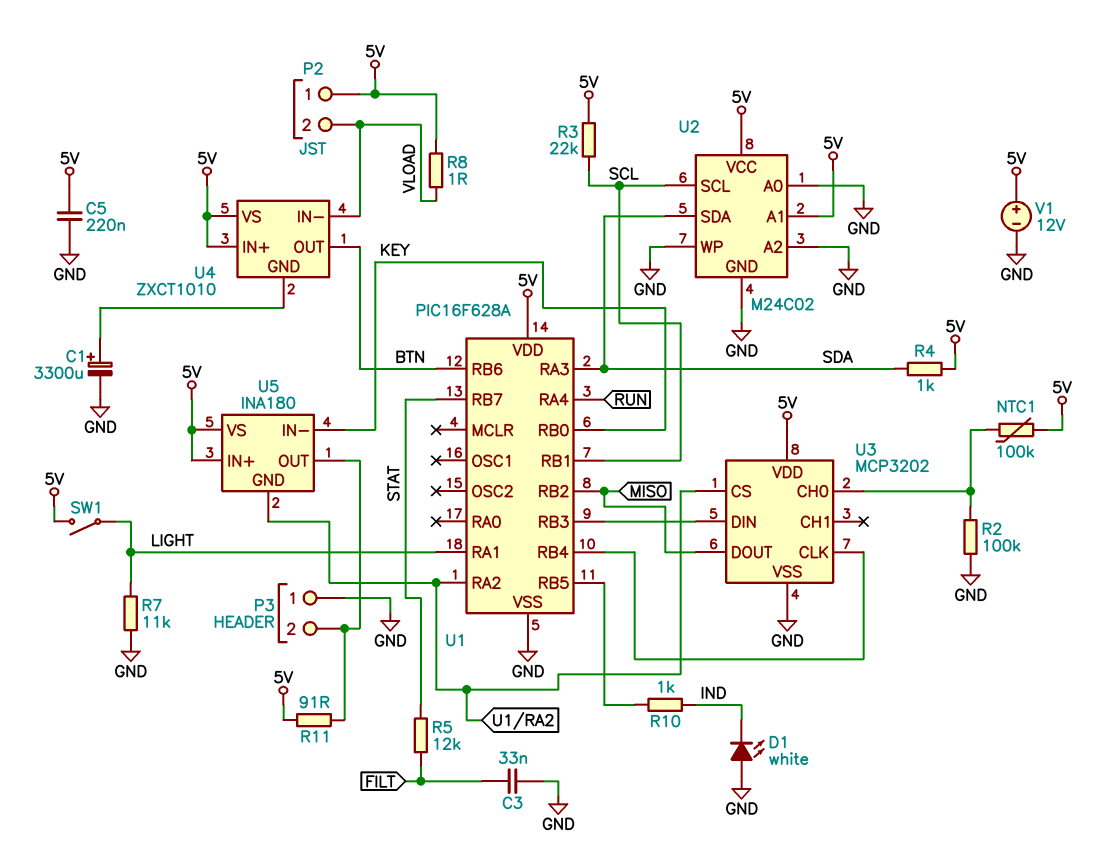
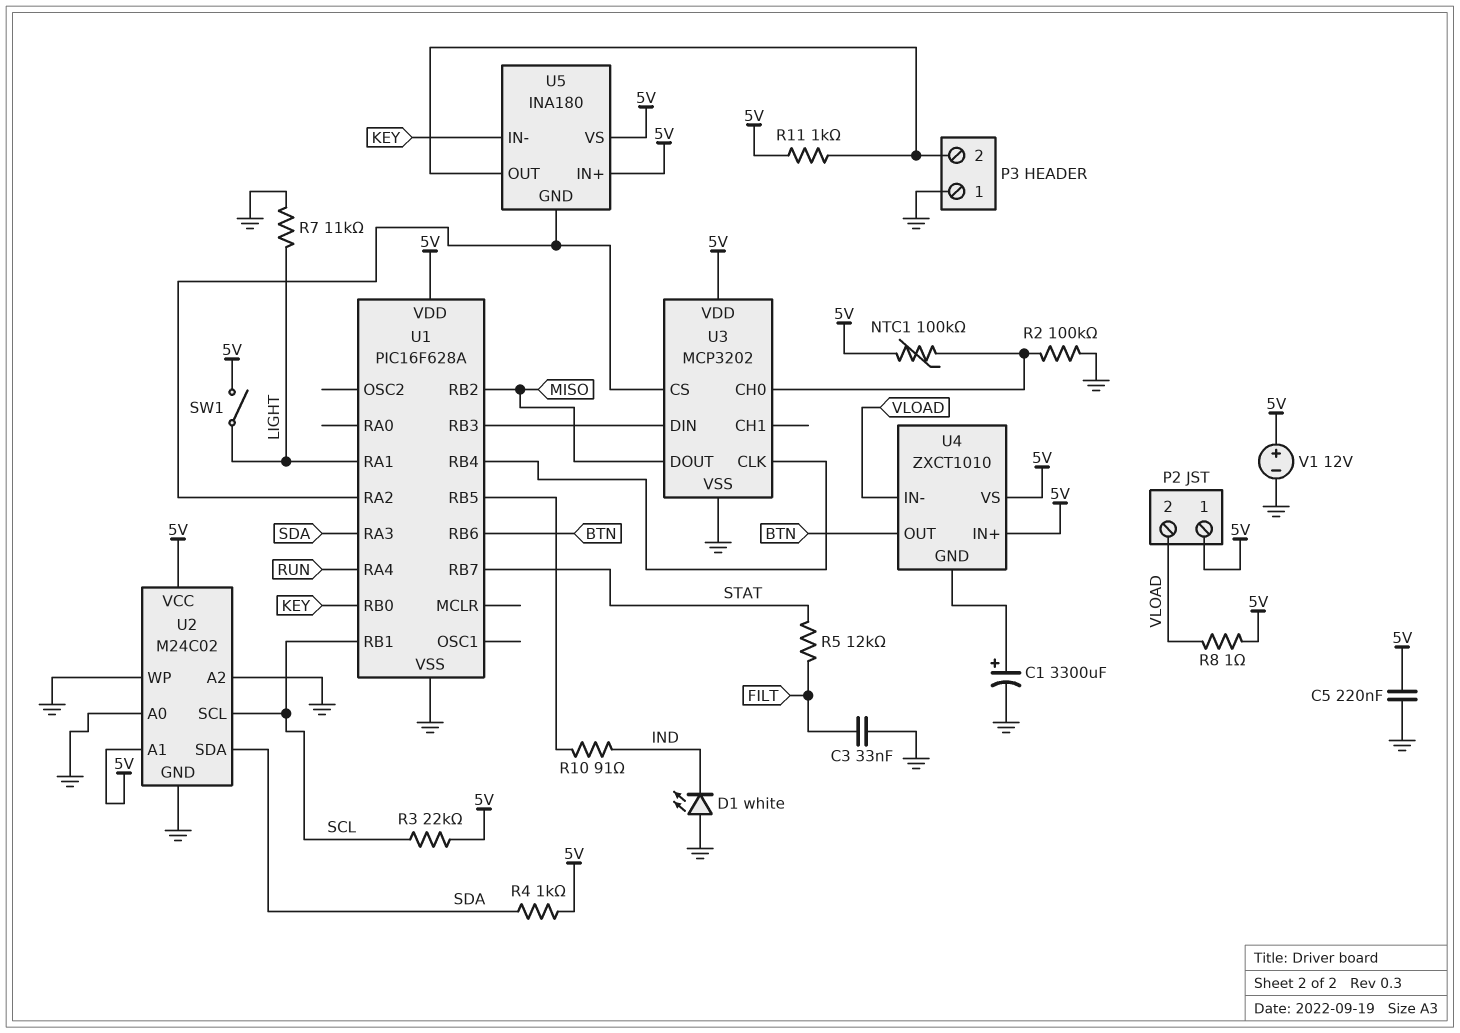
R10: 1k (IND, U1/RB5) -> 91 (IND, U1/RB5)
R11: 91 (5V, P3/2) -> 1k (5V, P3/2)

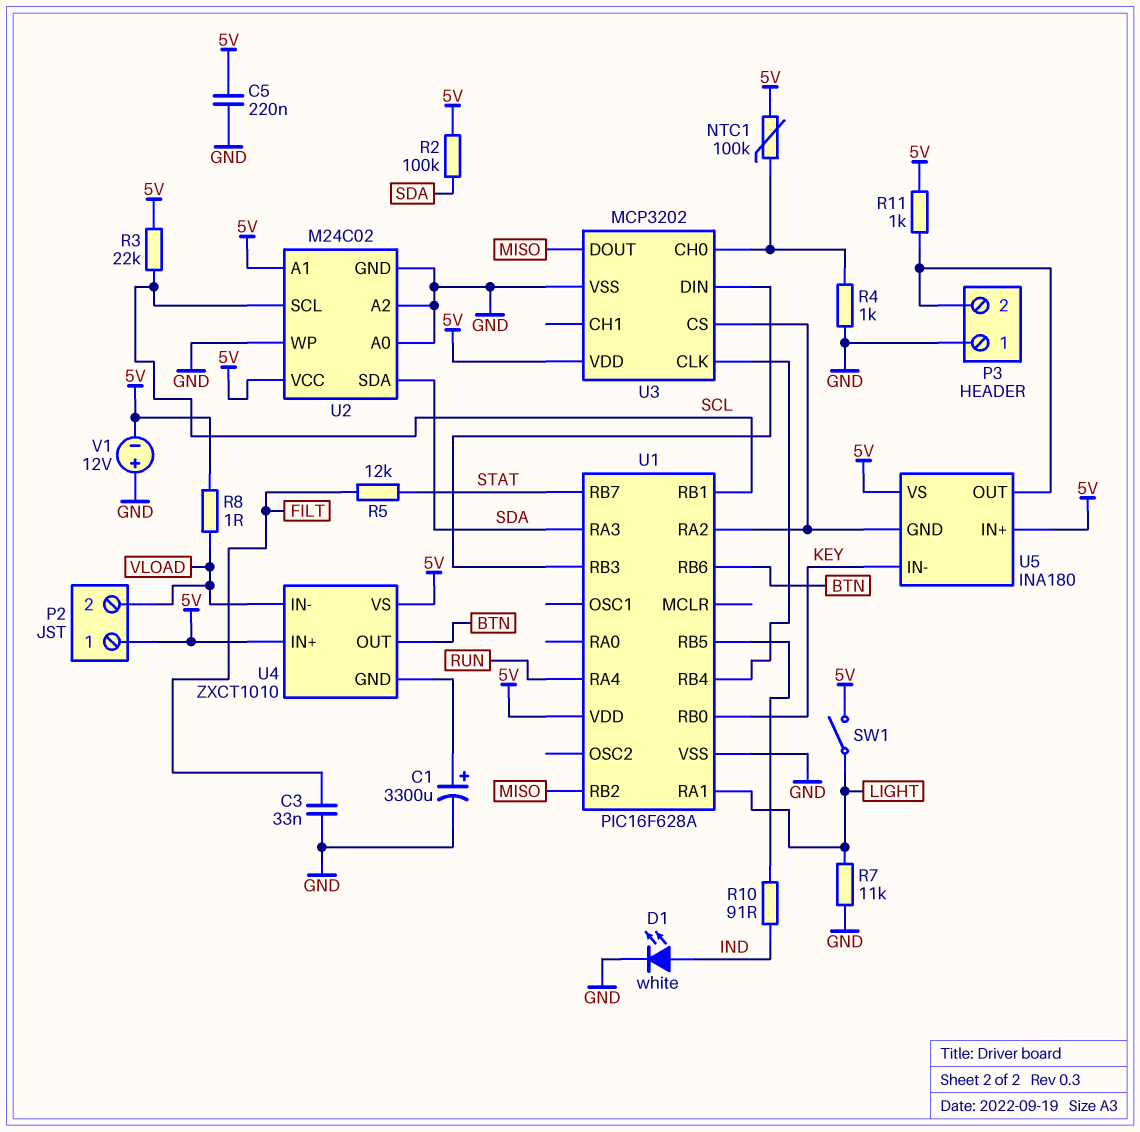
D1: LED white (A GND, K IND) -> LED white (A IND, K GND)
R2: 100k (GND, U3/CH0) -> 100k (5V, SDA)
R4: 1k (5V, SDA) -> 1k (GND, U3/CH0)
V1: 12V (plus 5V, minus GND) -> 12V (plus GND, minus 5V)

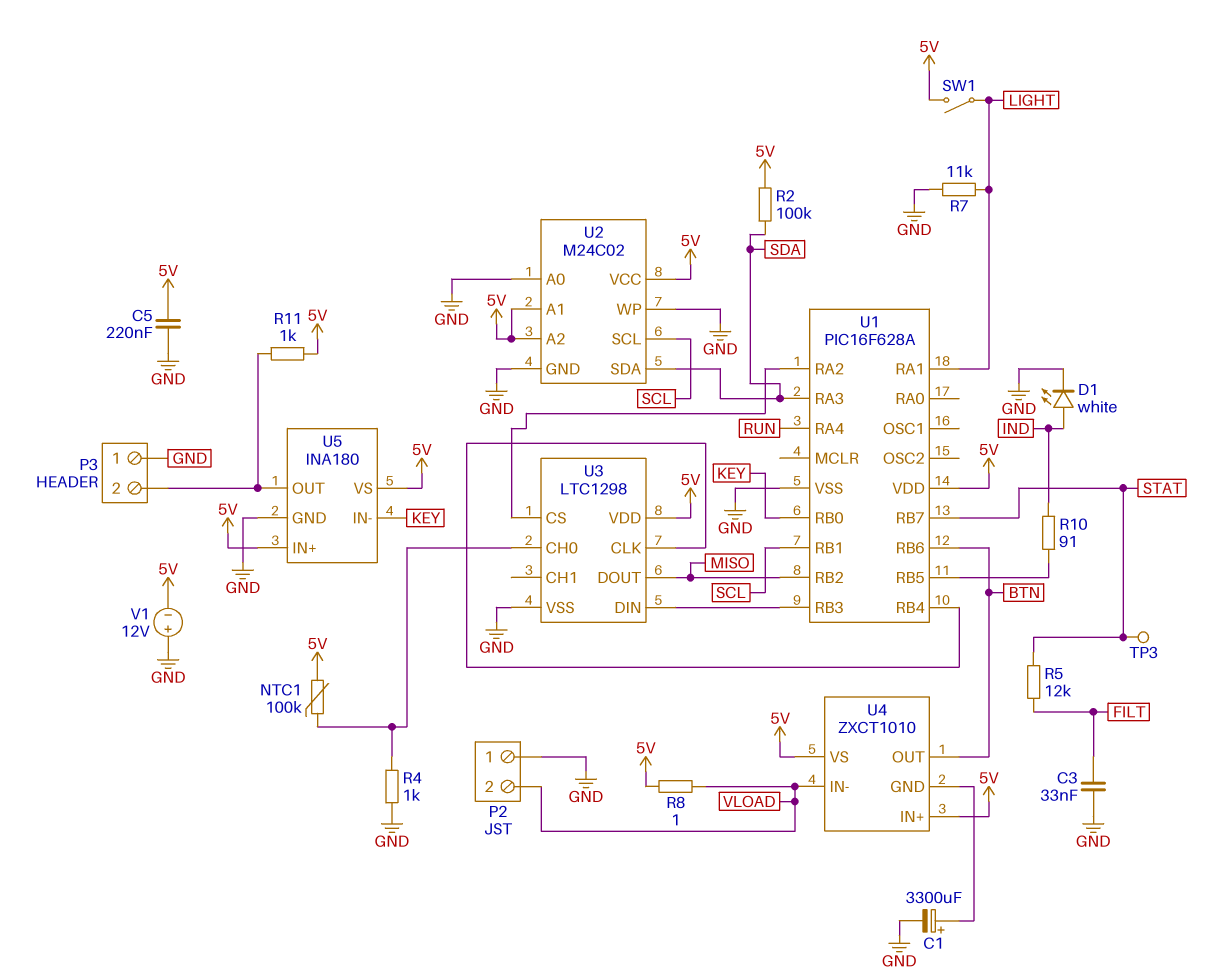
P2 pin 1: 5V -> GND
R3: 22k (5V, SCL) -> none
TP3: none -> test point (STAT)
U2 pin A2: GND -> 5V
U3: MCP3202 -> LTC1298
U5 pin GND: U1/RA2 -> GND

